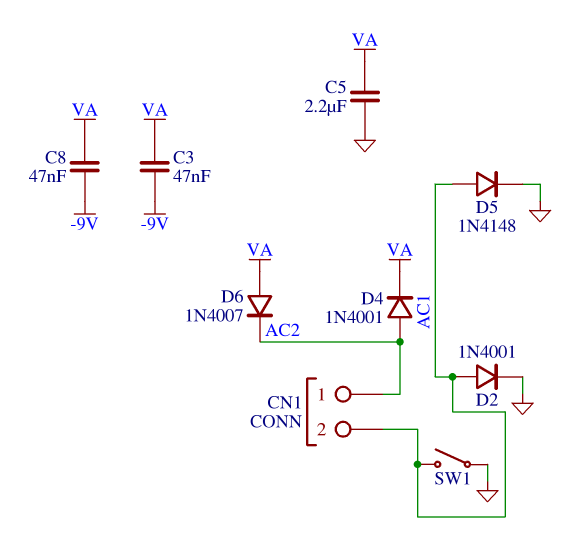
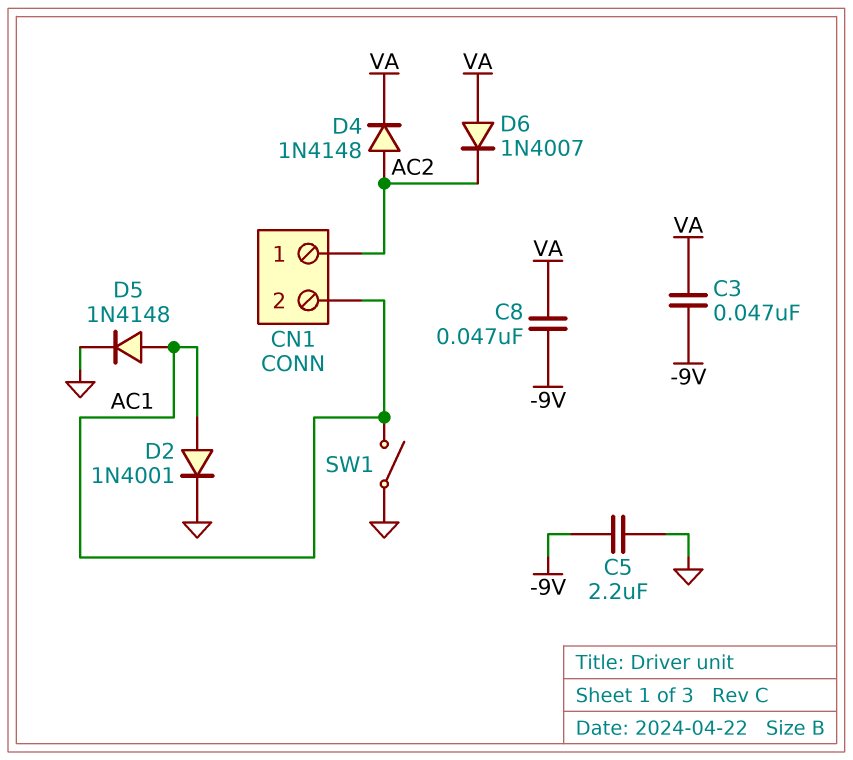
C5: 2.2uF (GND, VA) -> 2.2uF (-9V, GND)
D4: diode 1N4001 (A AC2, K VA) -> diode 1N4148 (A AC2, K VA)

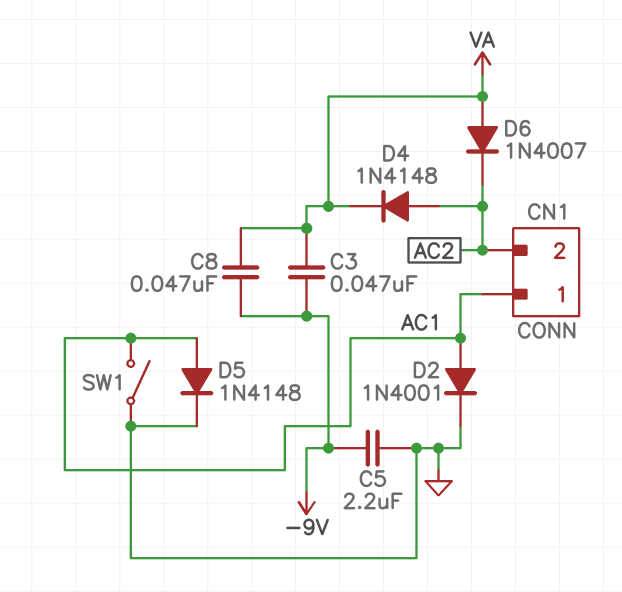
CN1 pin 1: AC2 -> AC1
CN1 pin 2: AC1 -> AC2

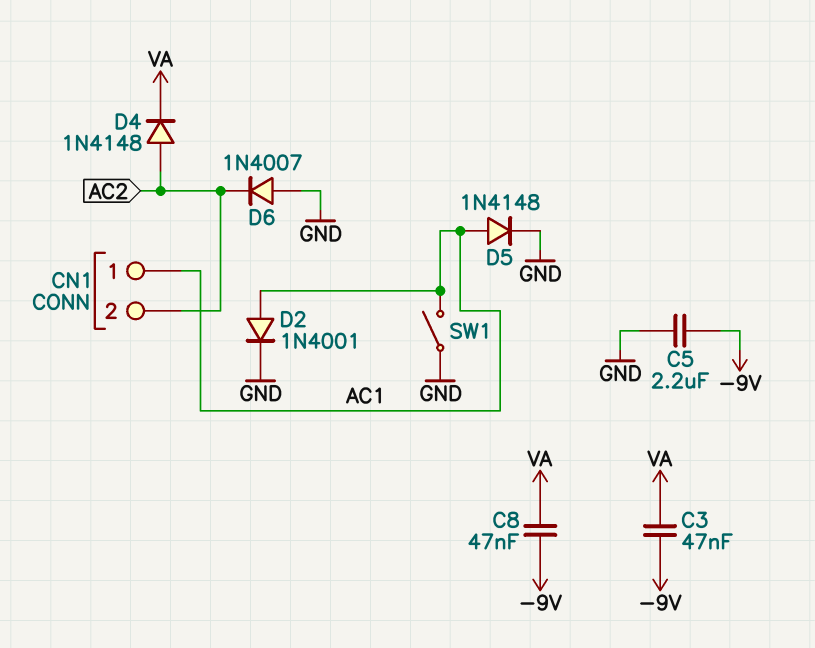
D6: diode 1N4007 (A VA, K AC2) -> diode 1N4007 (A GND, K AC2)

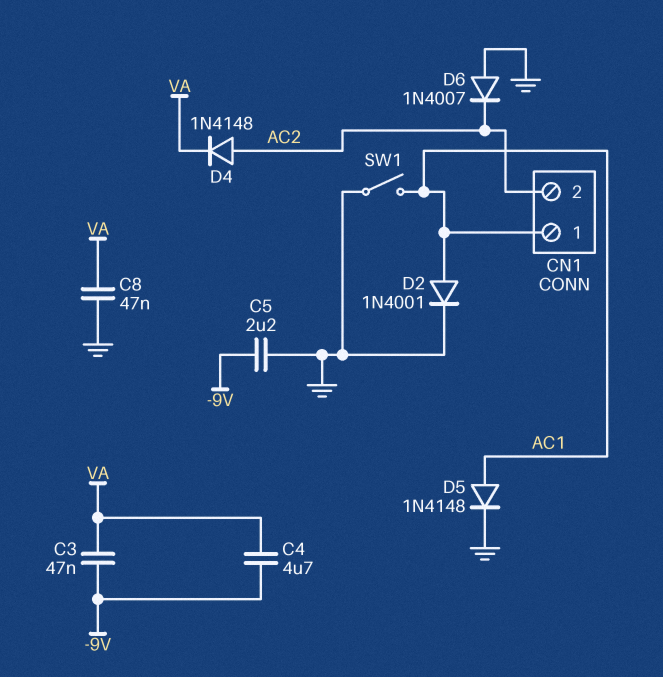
C4: none -> 4.7uF (-9V, VA)
C8: 47nF (-9V, VA) -> 47nF (GND, VA)

